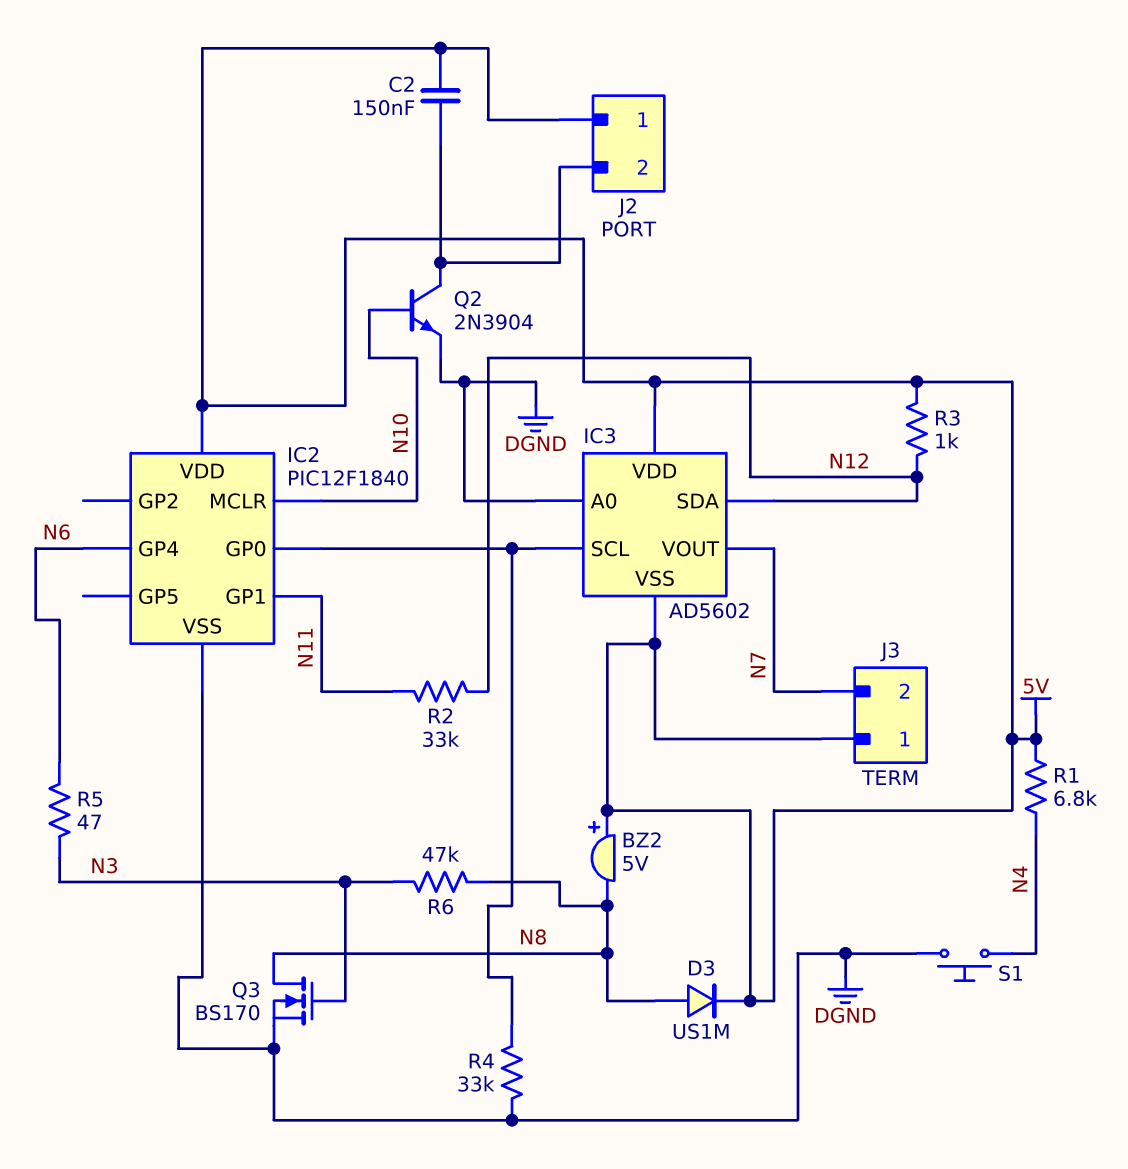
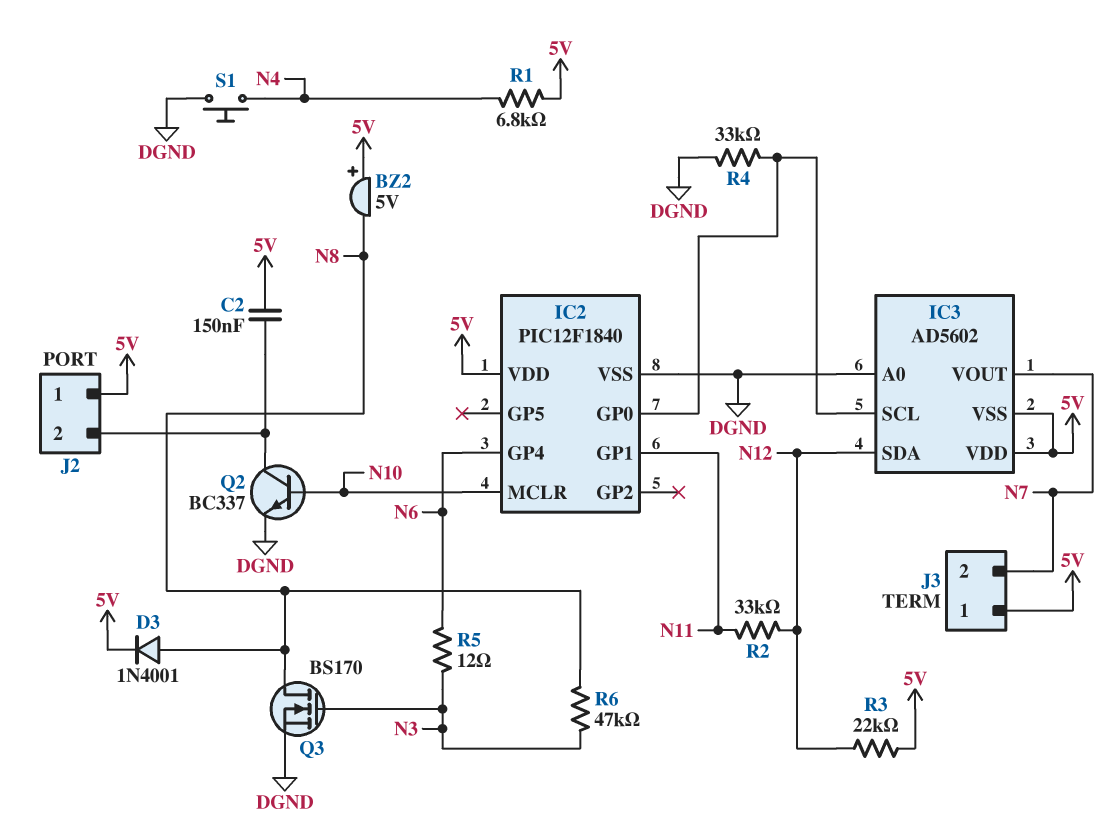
D3: diode US1M (A N8, K 5V) -> diode 1N4001 (A N8, K 5V)
Q2: NPN 2N3904 (B N10, C J2/2, E DGND) -> NPN BC337 (B N10, C J2/2, E DGND)
R3: 1k (5V, N12) -> 22k (5V, N12)
R5: 47 (N3, N6) -> 12 (N3, N6)

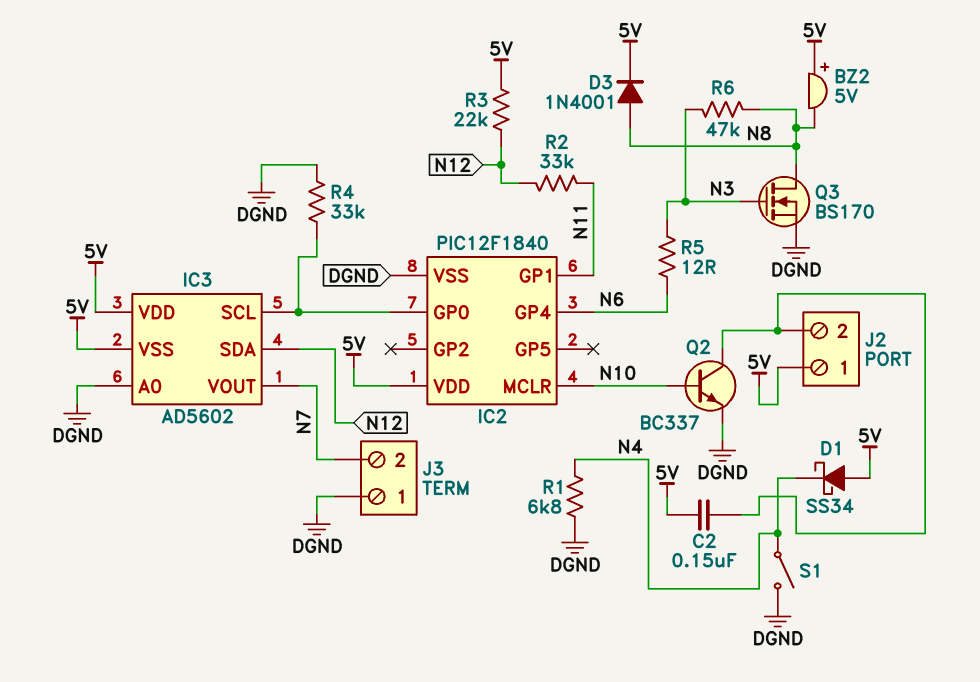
D1: none -> schottky SS34 (A 5V, K N4)
J3 pin 1: 5V -> DGND
R1: 6.8k (5V, N4) -> 6.8k (DGND, N4)
S1: button (DGND, N4) -> switch (DGND, N4)

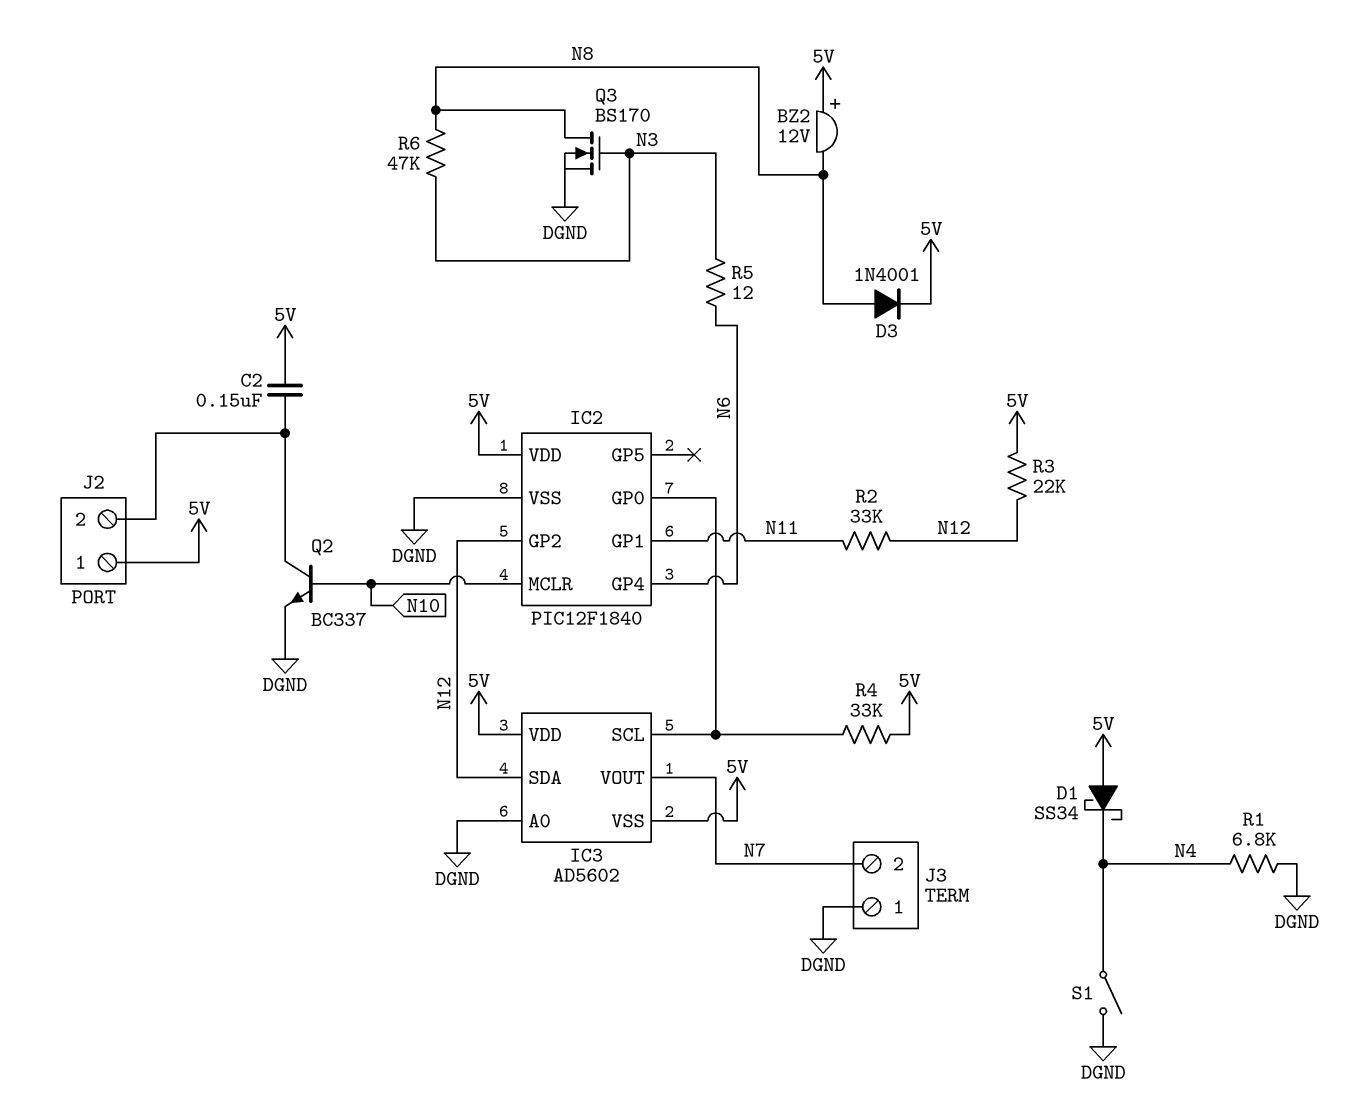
BZ2: buzzer 5V (plus 5V, minus N8) -> buzzer 12V (plus 5V, minus N8)
IC2 pin GP2: none -> N12
R4: 33k (DGND, IC2/GP0) -> 33k (5V, IC2/GP0)

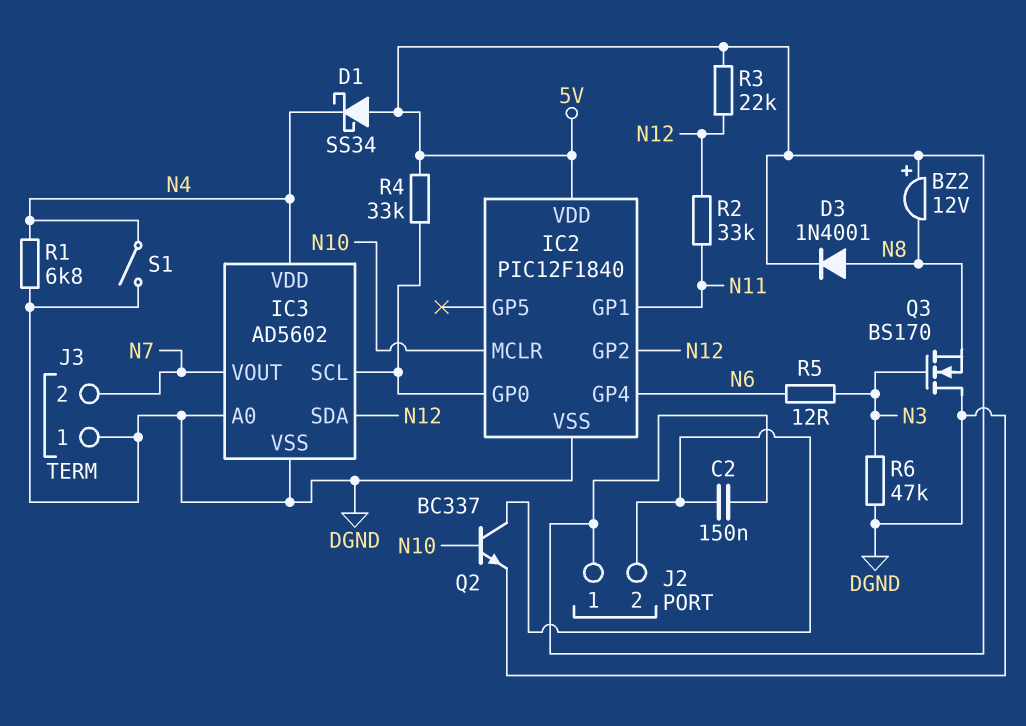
IC3 pin VDD: 5V -> N4
IC3 pin VSS: 5V -> DGND
Q3: NMOS BS170 (G N3, D N8, S DGND) -> NMOS BS170 (G N3, D DGND, S N8)
R6: 47k (N3, N8) -> 47k (DGND, N3)

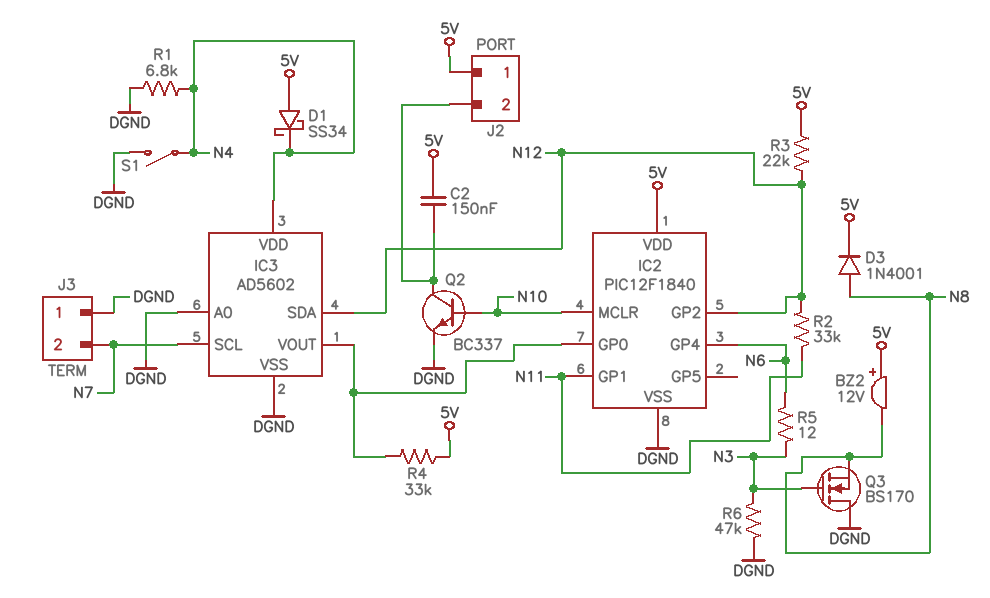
IC3 pin SCL: IC2/GP0 -> N7
IC3 pin VOUT: N7 -> IC2/GP0

